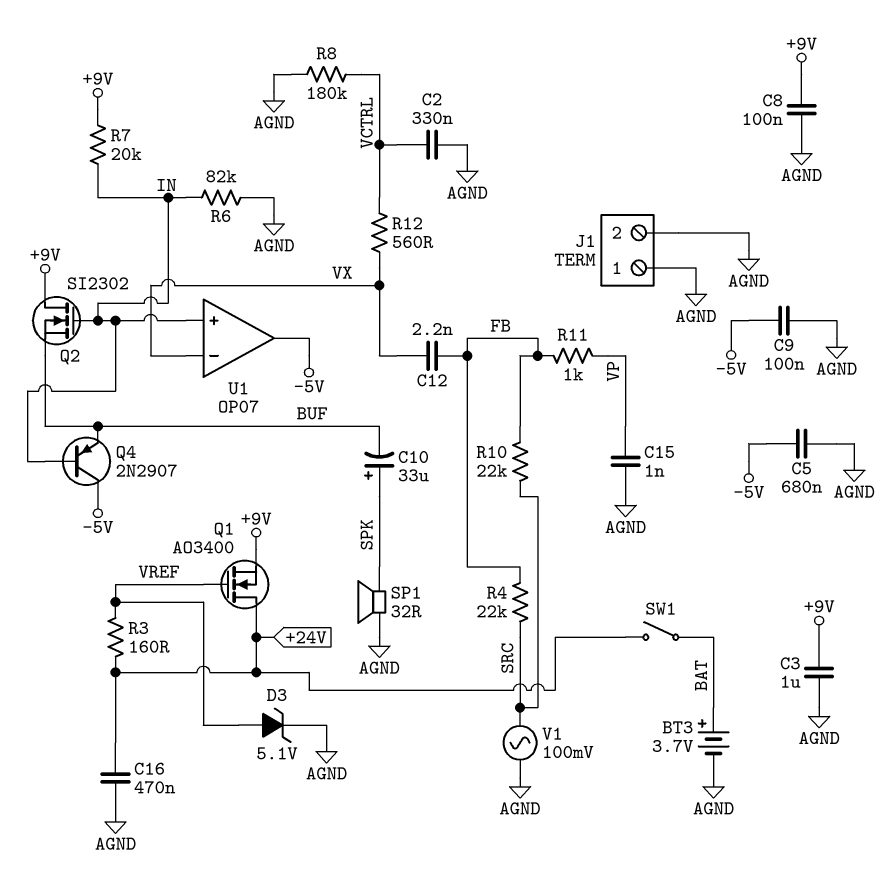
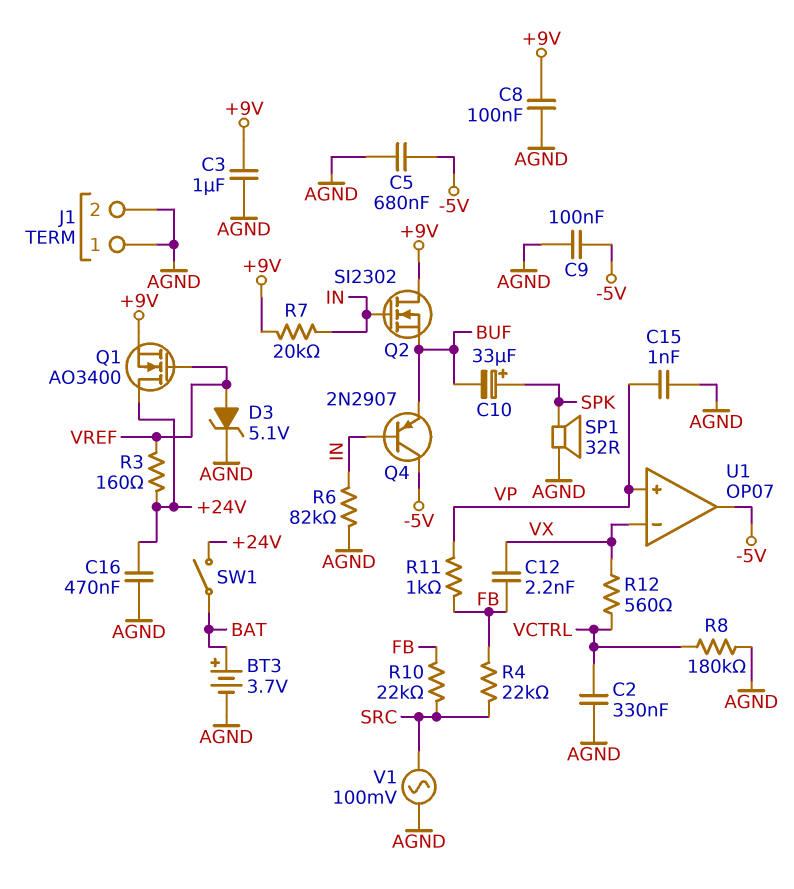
U1 pin in+: IN -> VP

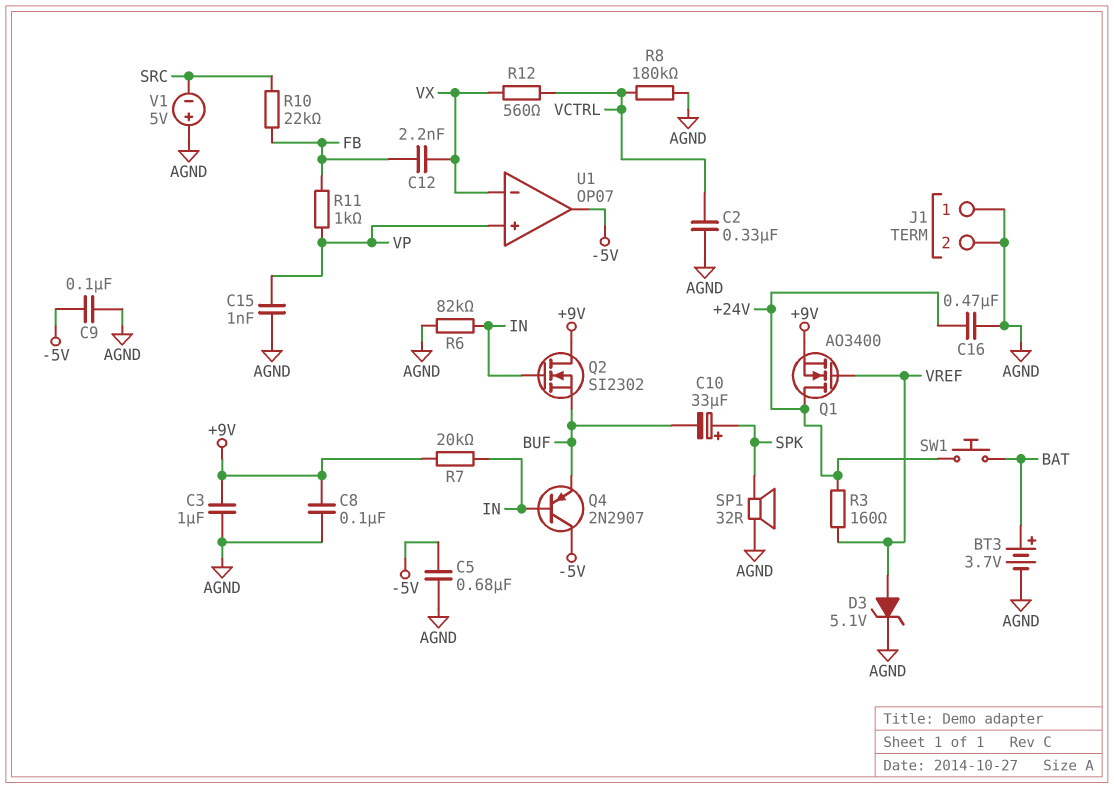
R4: 22k (FB, SRC) -> none
SW1: switch (+24V, BAT) -> button (+24V, BAT)
V1: AC 100mV (AGND, SRC) -> 5V (plus AGND, minus SRC)

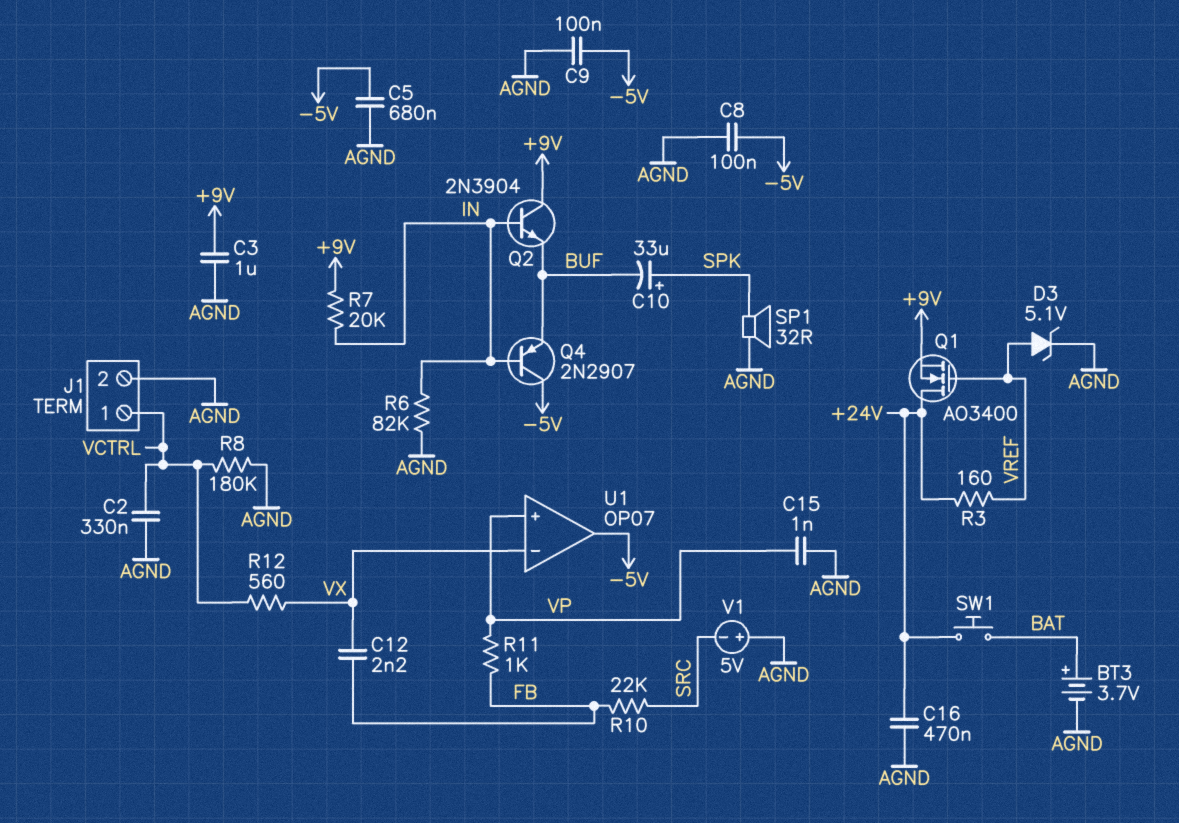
C8: 100nF (+9V, AGND) -> 100nF (-5V, AGND)
J1 pin 1: AGND -> VCTRL
Q2: NMOS SI2302 (G IN, D +9V, S BUF) -> NPN 2N3904 (B IN, C +9V, E BUF)

